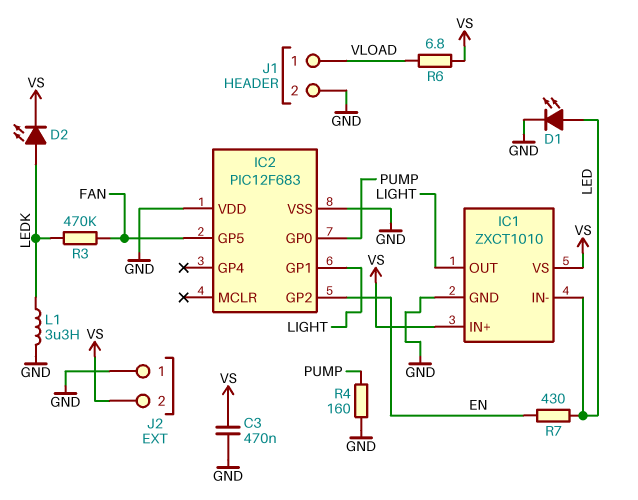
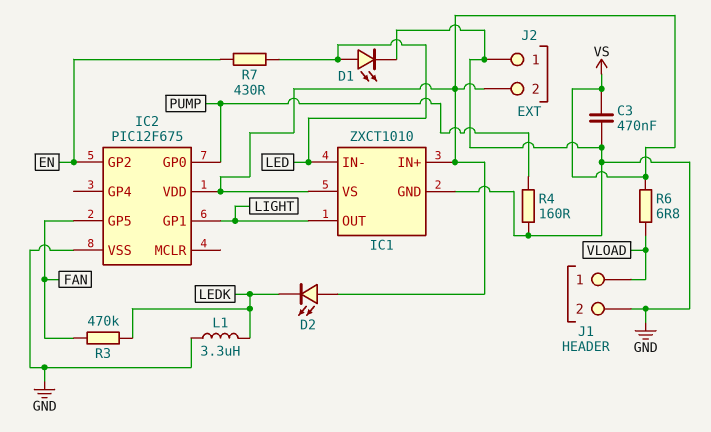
D2: LED (A LEDK, K VS) -> LED (A VS, K LEDK)
IC2: PIC12F683 -> PIC12F675
IC2 pin VDD: GND -> VS

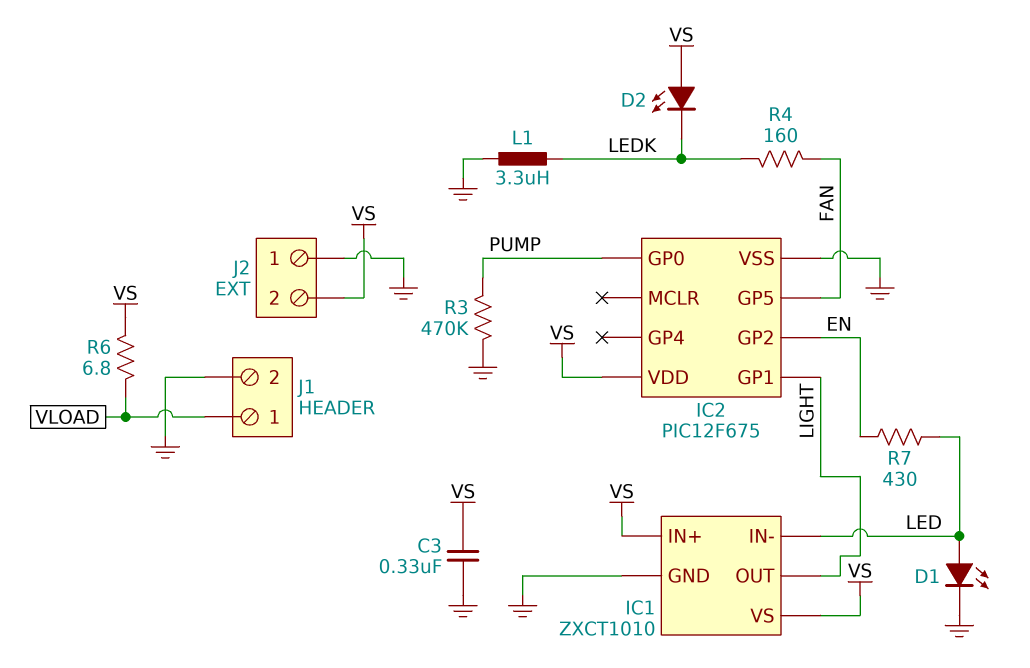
C3: 470nF (GND, VS) -> 330nF (GND, VS)
R3: 470k (FAN, LEDK) -> 470k (GND, PUMP)
R4: 160 (GND, PUMP) -> 160 (FAN, LEDK)

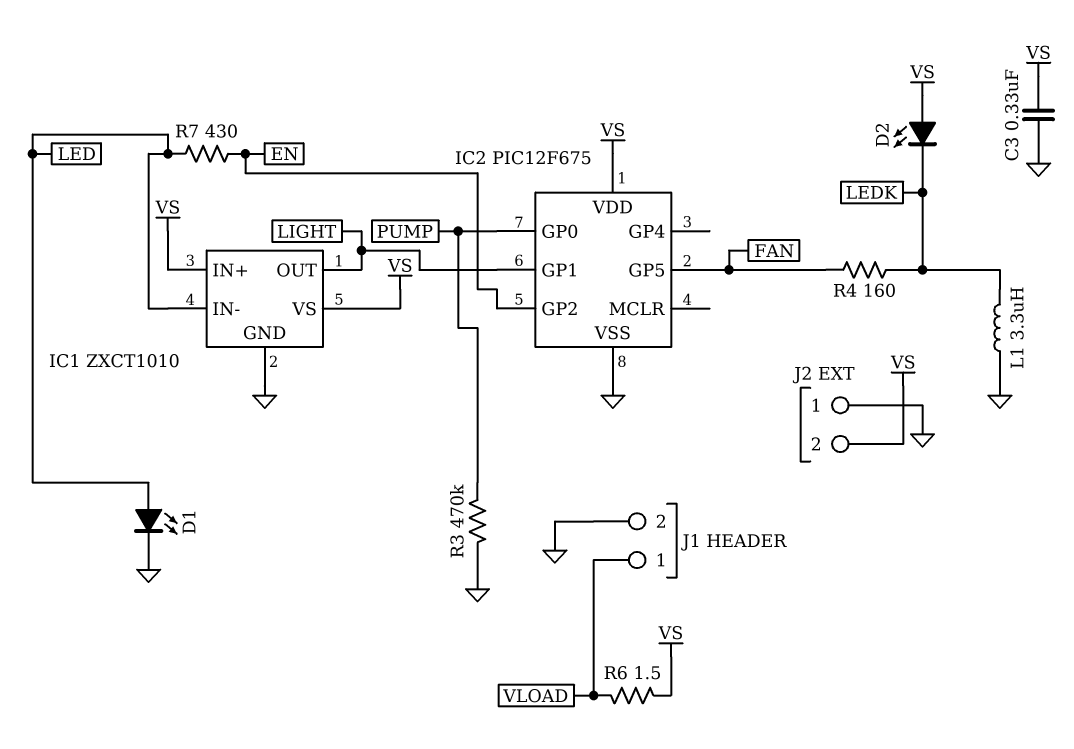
R6: 6.8 (VLOAD, VS) -> 1.5 (VLOAD, VS)

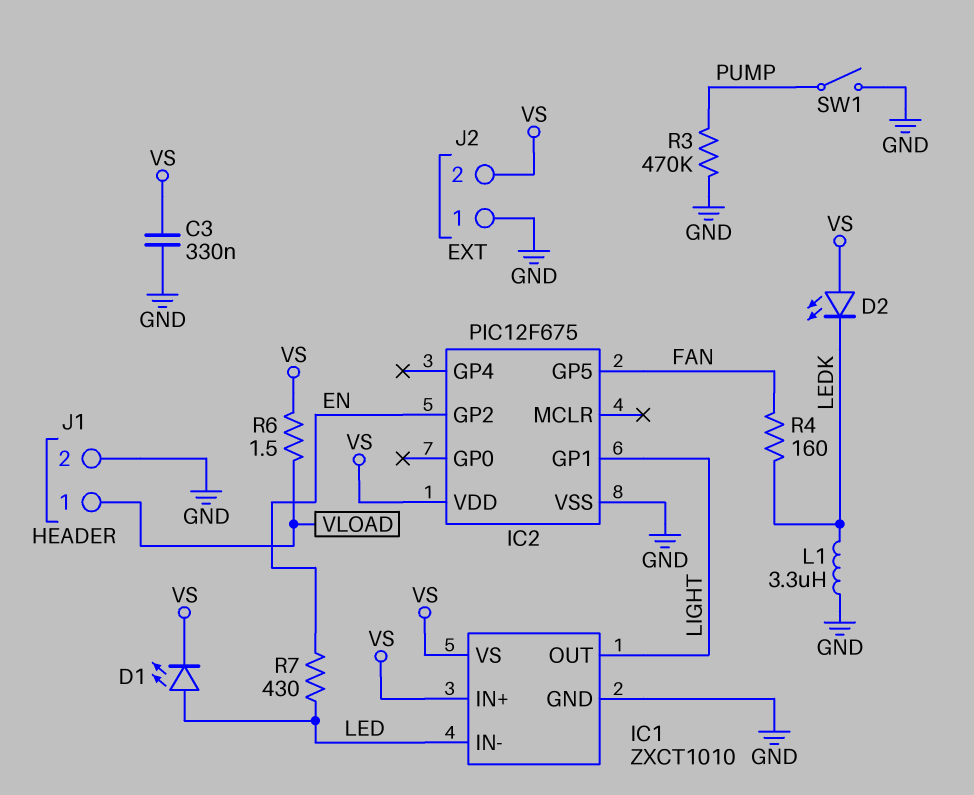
D1: LED (A LED, K GND) -> LED (A LED, K VS)
IC2 pin GP0: PUMP -> none
SW1: none -> switch (GND, PUMP)

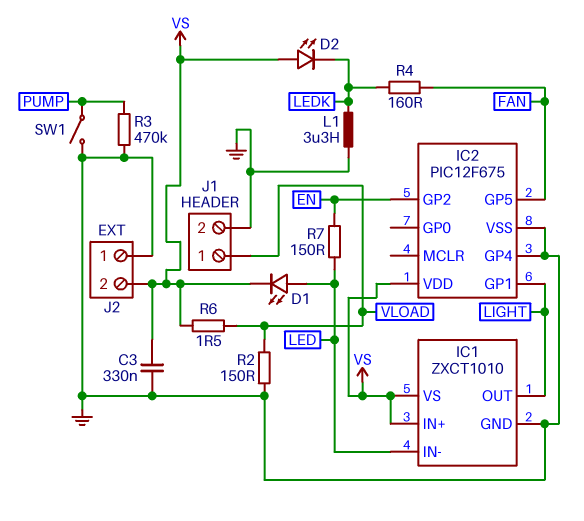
IC2 pin GP4: none -> GND
R2: none -> 150 (GND, VLOAD)
R7: 430 (EN, LED) -> 150 (EN, LED)

